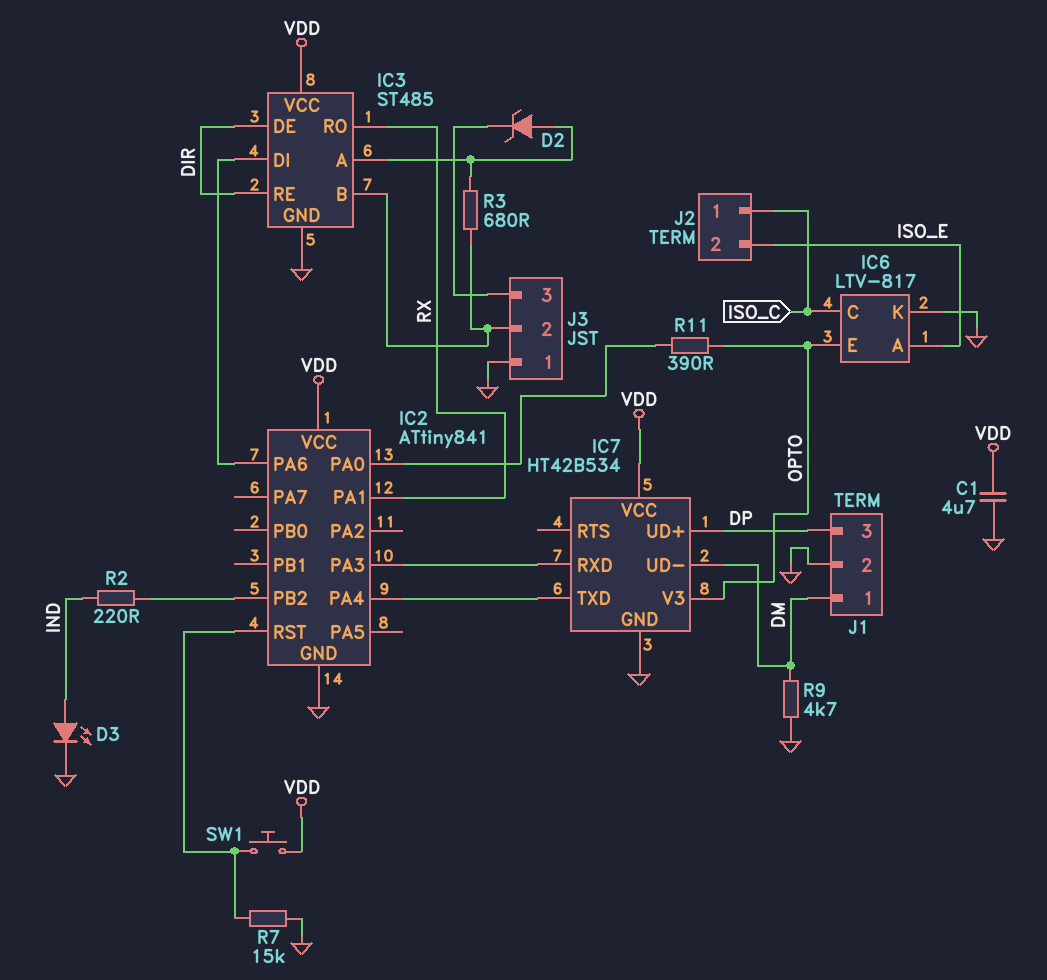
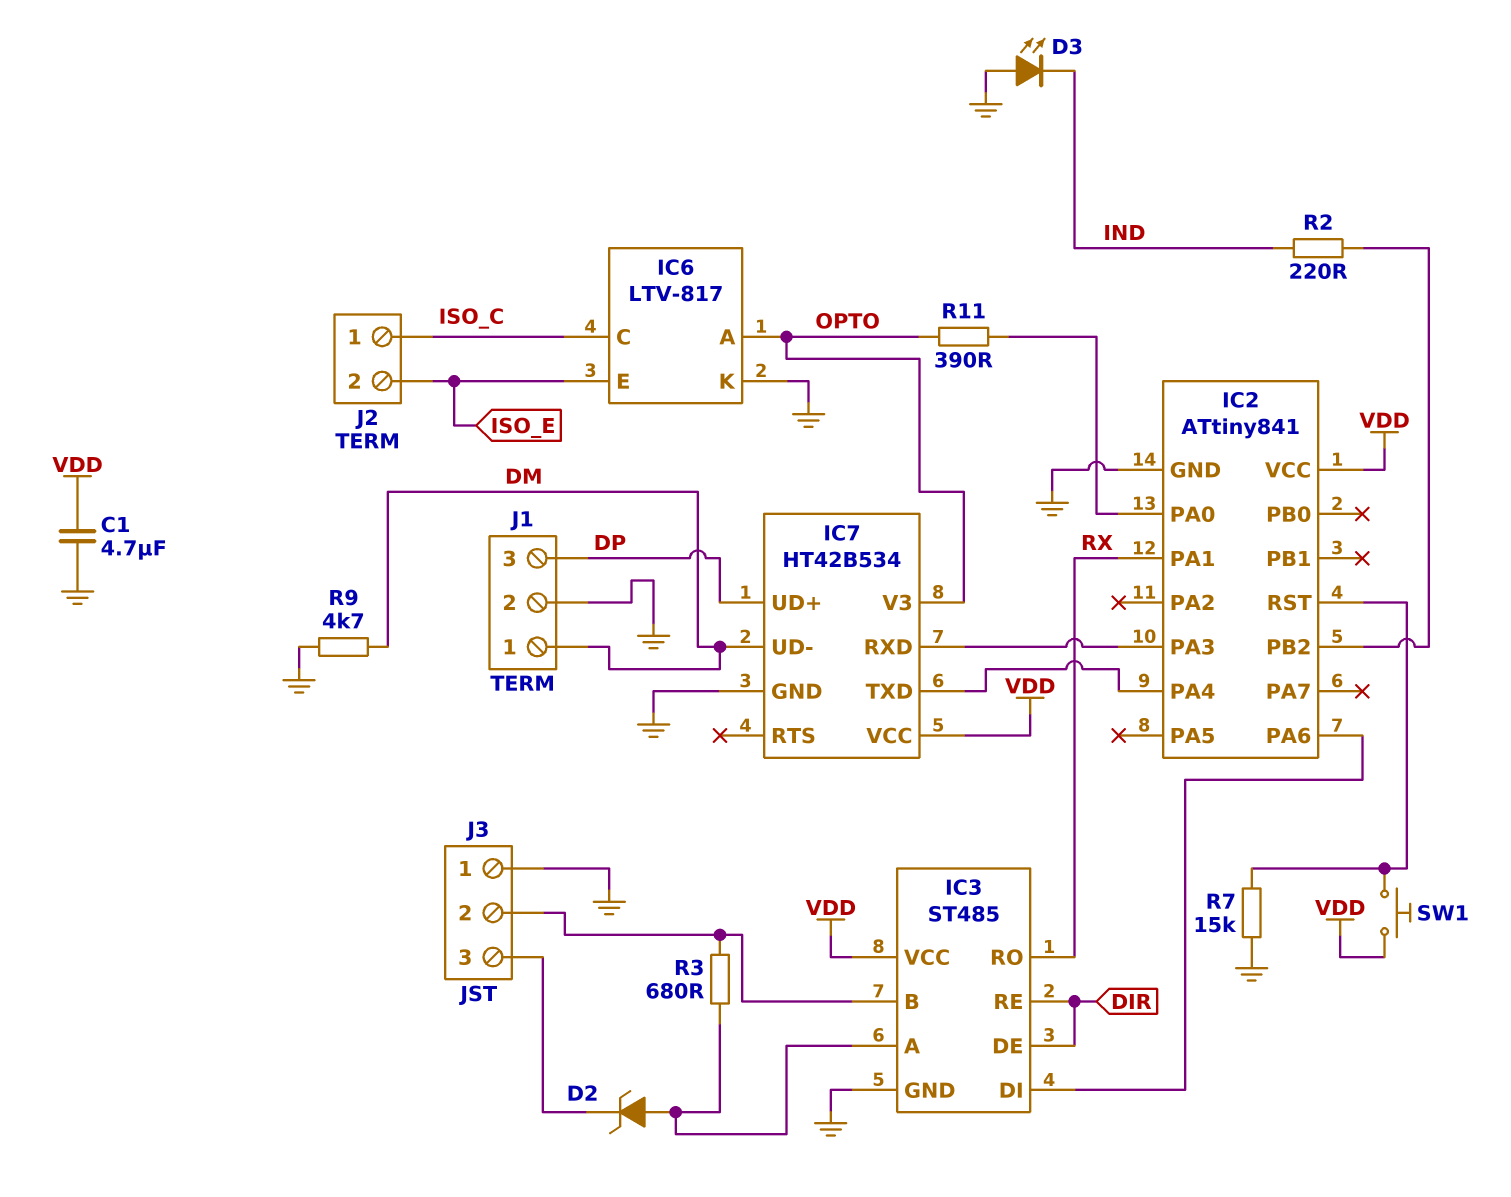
D3: LED (A IND, K GND) -> LED (A GND, K IND)
IC6 pin A: ISO_E -> OPTO
IC6 pin E: OPTO -> ISO_E

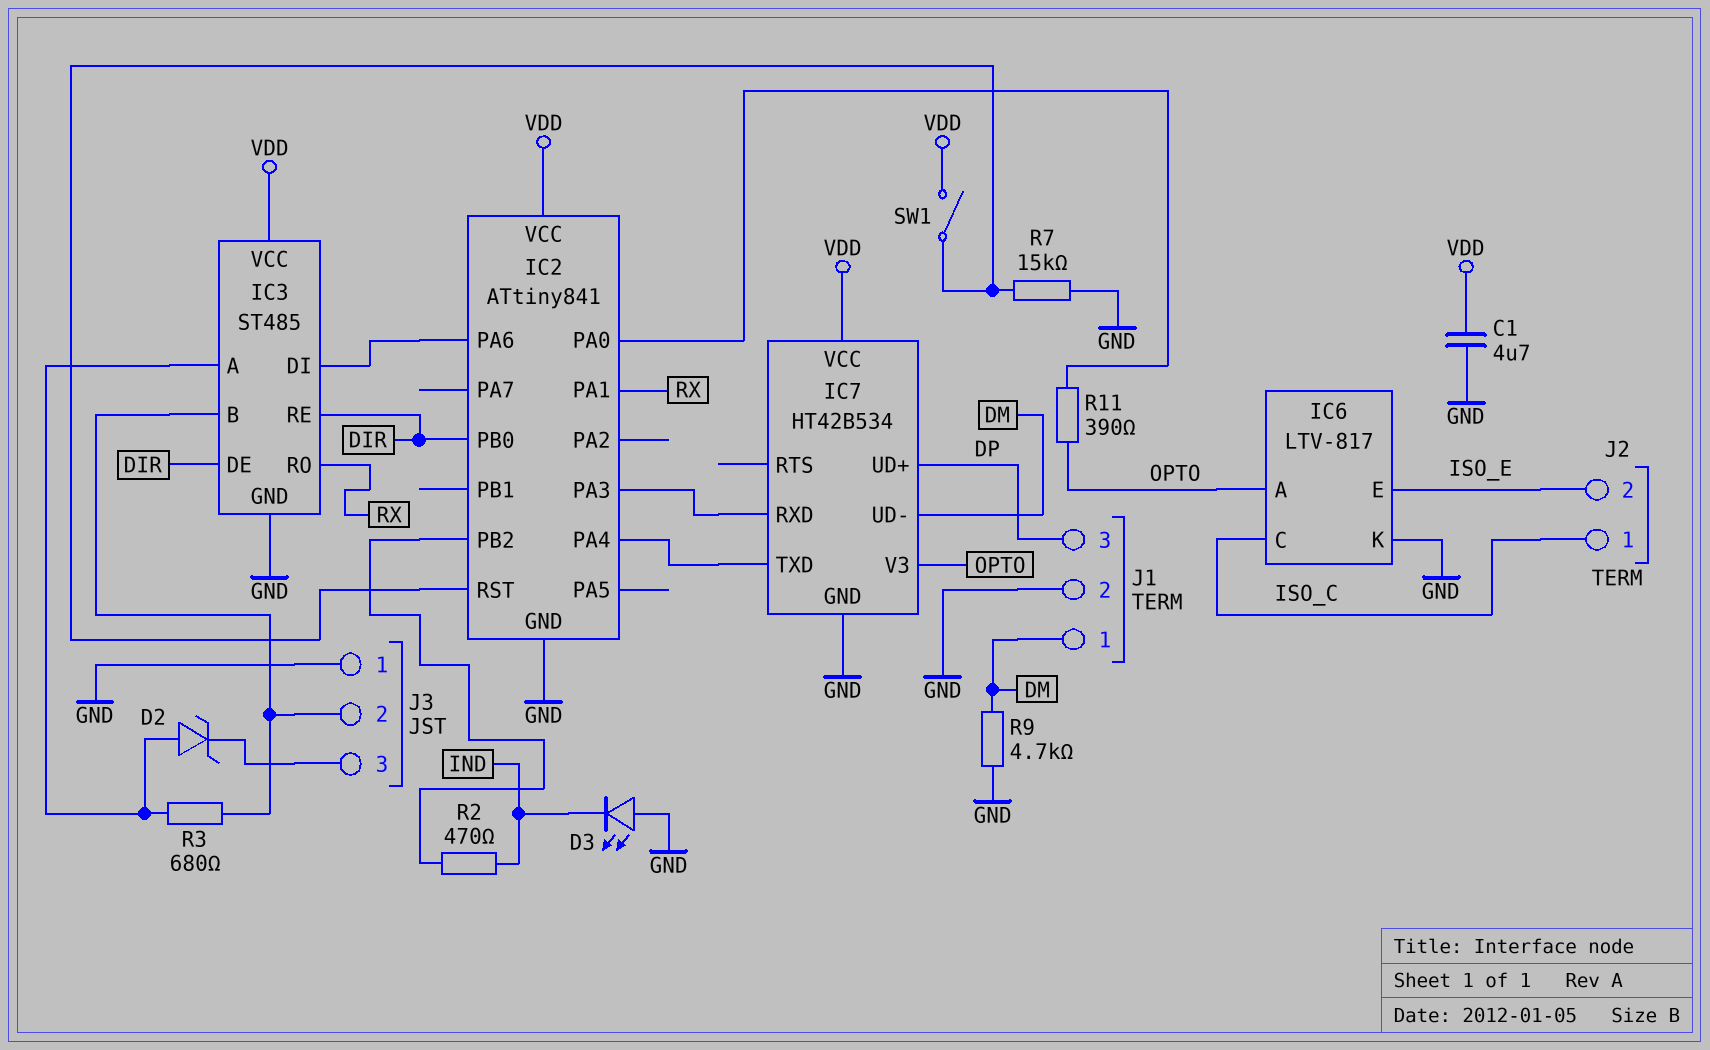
IC2 pin PB0: none -> DIR
R2: 220 (IC2/PB2, IND) -> 470 (IC2/PB2, IND)
SW1: button (IC2/RST, VDD) -> switch (IC2/RST, VDD)

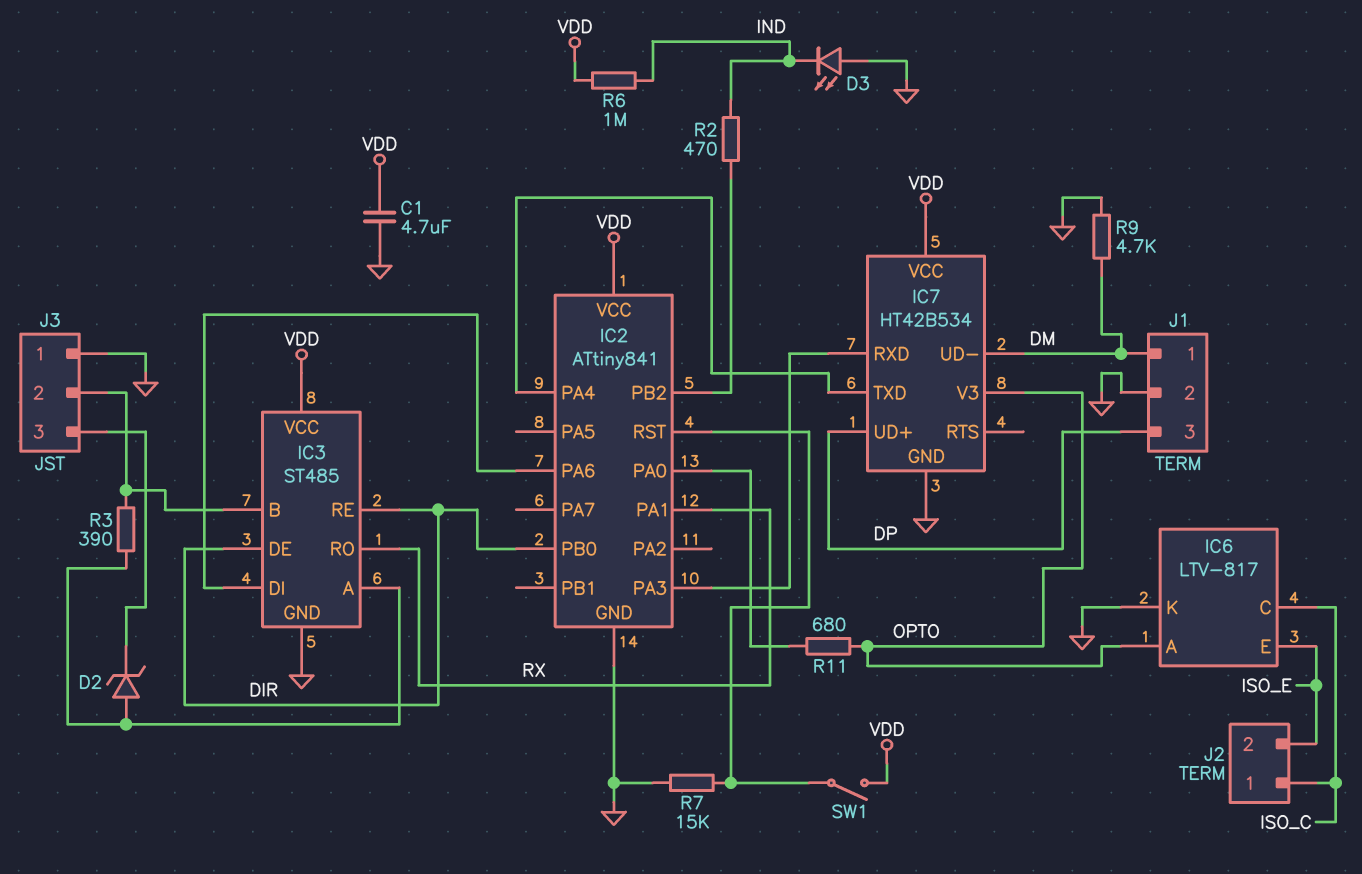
R3: 680 (IC3/A, IC3/B) -> 390 (IC3/A, IC3/B)
R6: none -> 1M (IND, VDD)
R11: 390 (IC2/PA0, OPTO) -> 680 (IC2/PA0, OPTO)

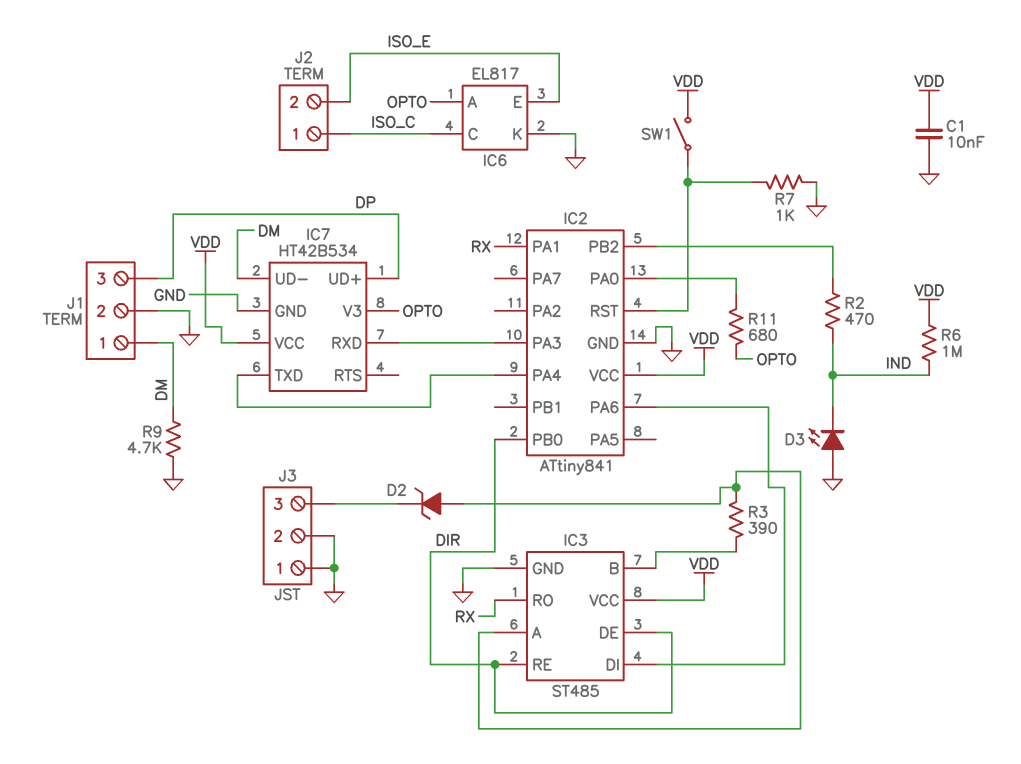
C1: 4.7uF (GND, VDD) -> 10nF (GND, VDD)
IC6: LTV-817 -> EL817
J3 pin 2: IC3/B -> GND
R7: 15k (GND, IC2/RST) -> 1k (GND, IC2/RST)

